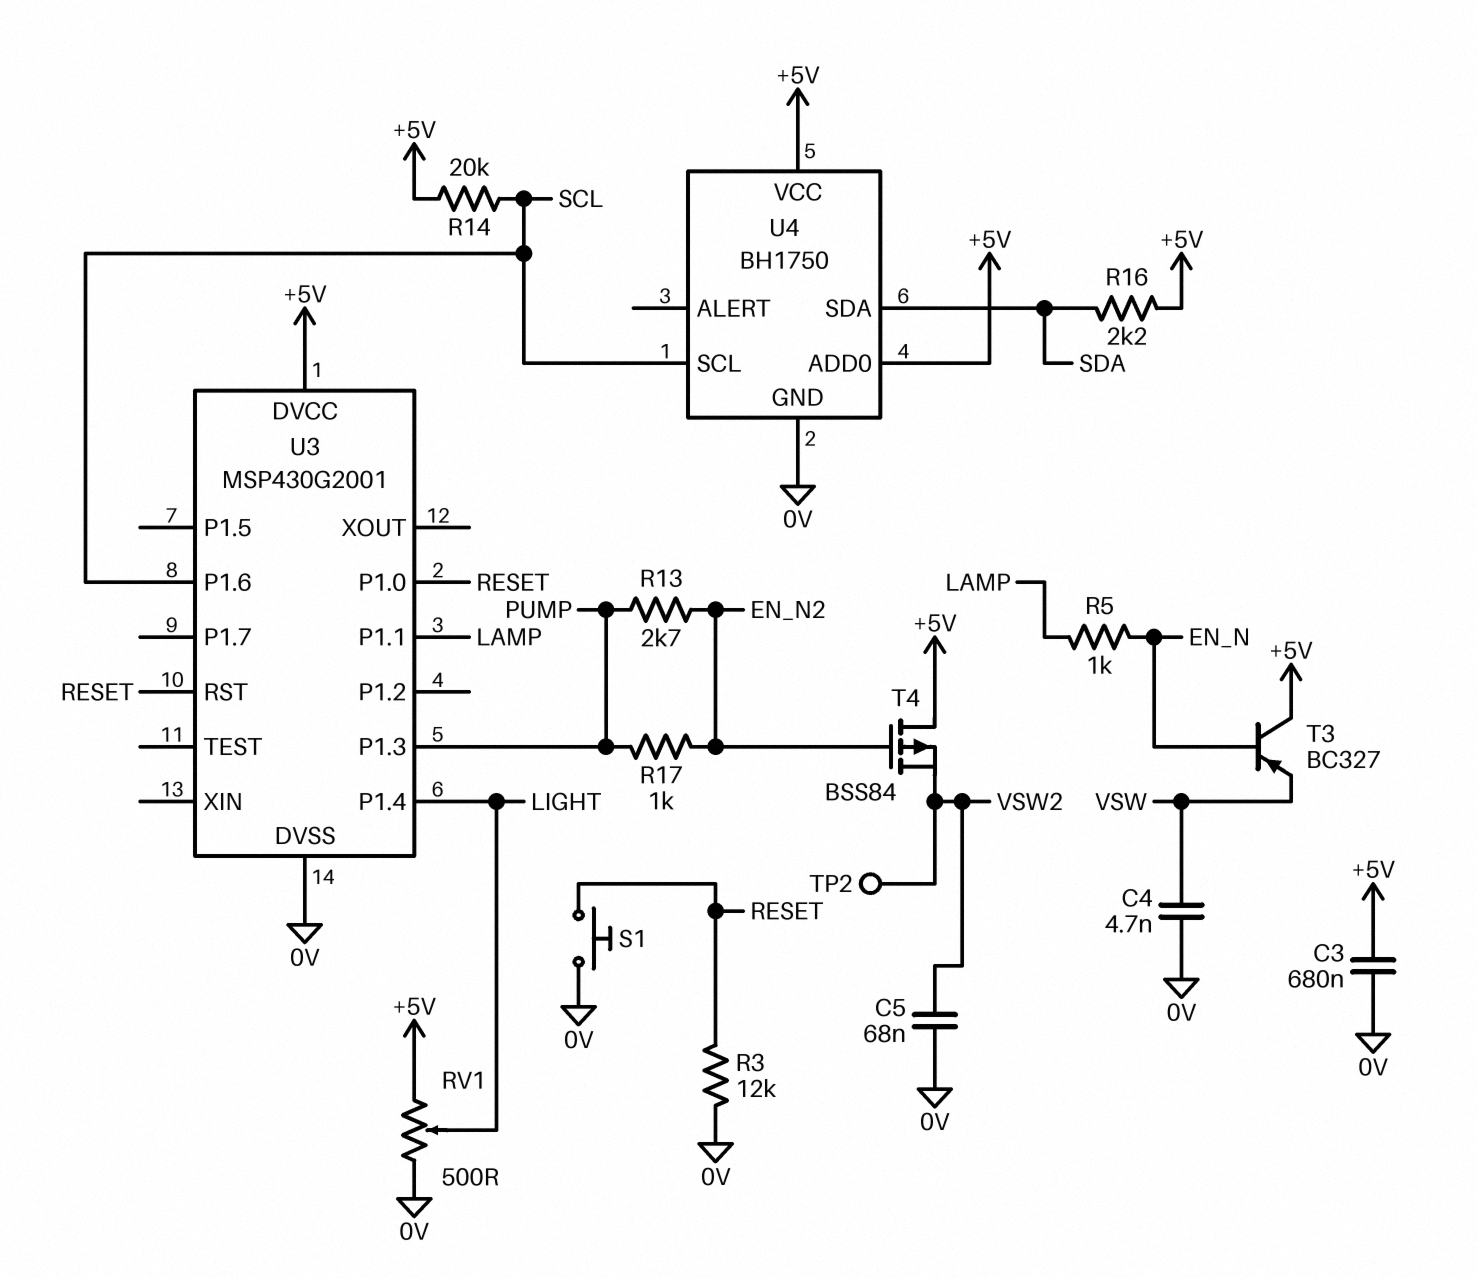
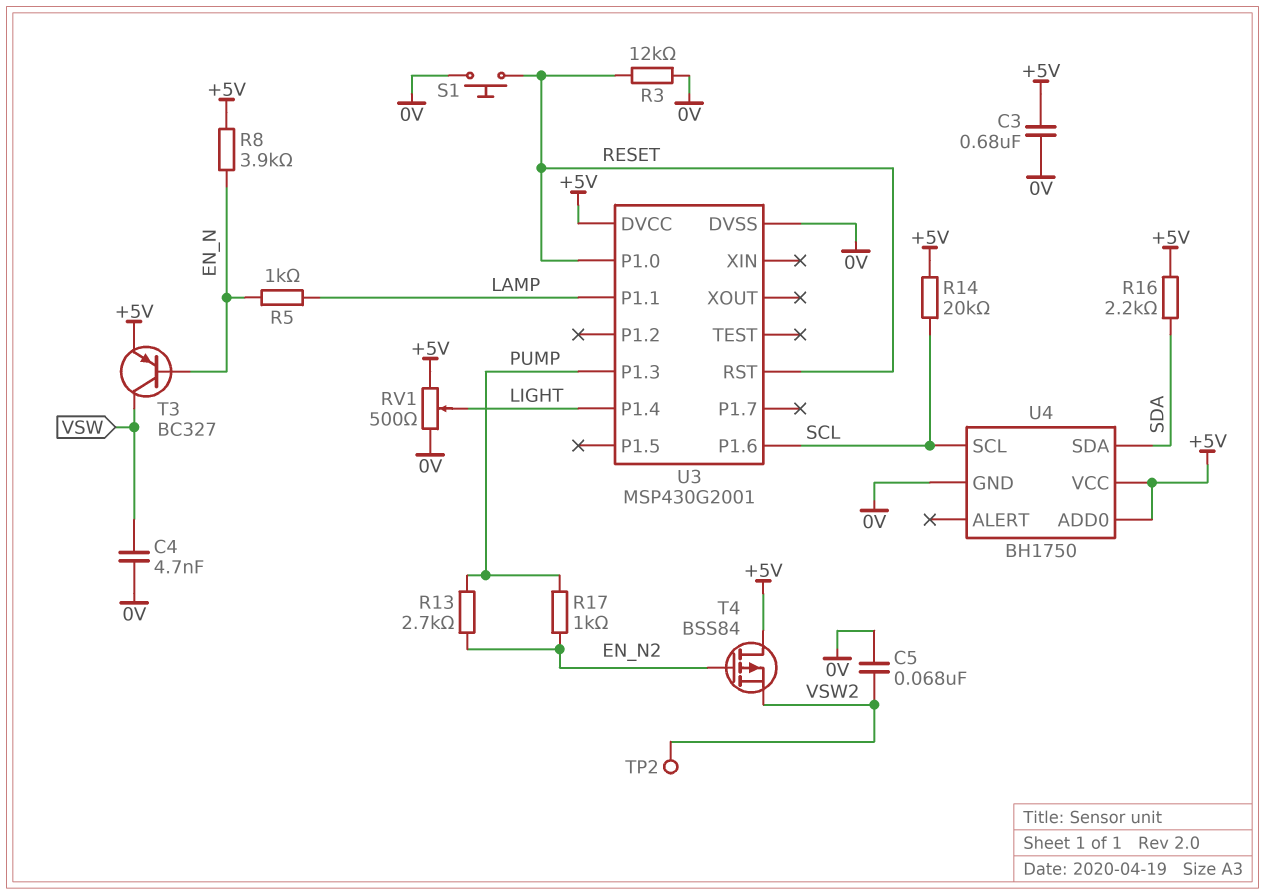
R8: none -> 3.9k (+5V, EN_N)
T3: PNP BC327 (B EN_N, C +5V, E VSW) -> PNP BC327 (B EN_N, C VSW, E +5V)

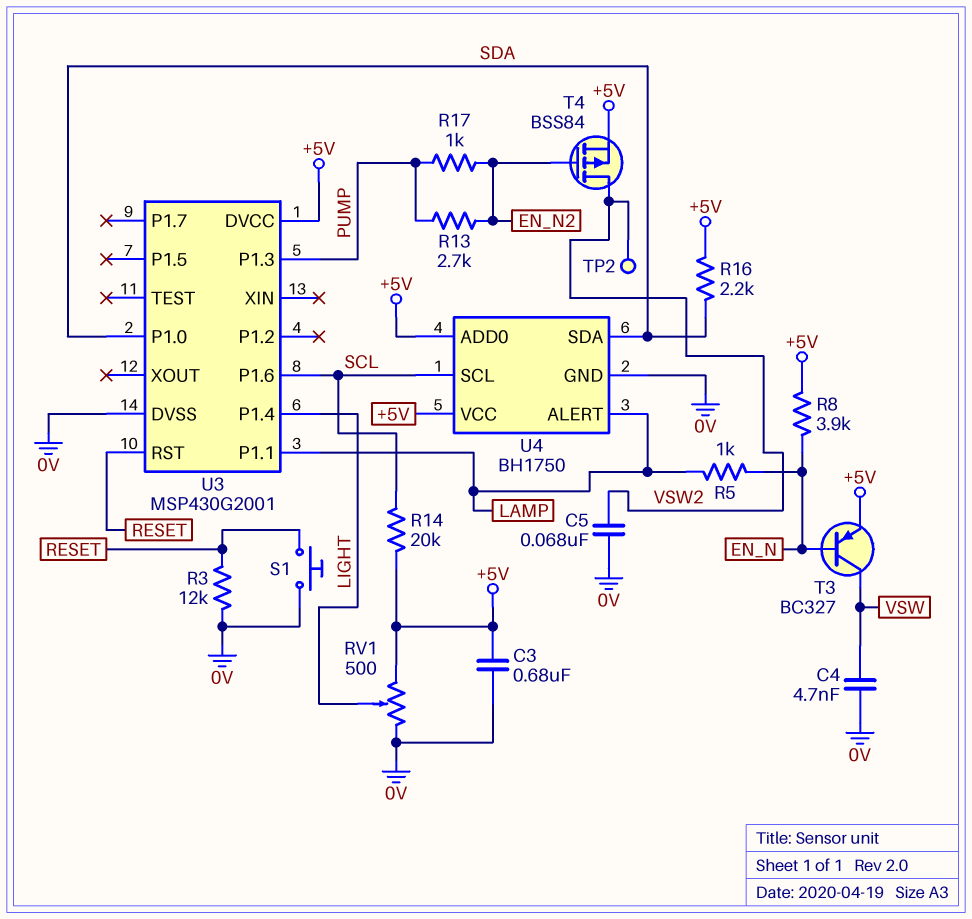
T4: PMOS BSS84 (G EN_N2, D +5V, S VSW2) -> PMOS BSS84 (G EN_N2, D VSW2, S +5V)
U3 pin P1.0: RESET -> SDA
U4 pin ALERT: none -> LAMP

